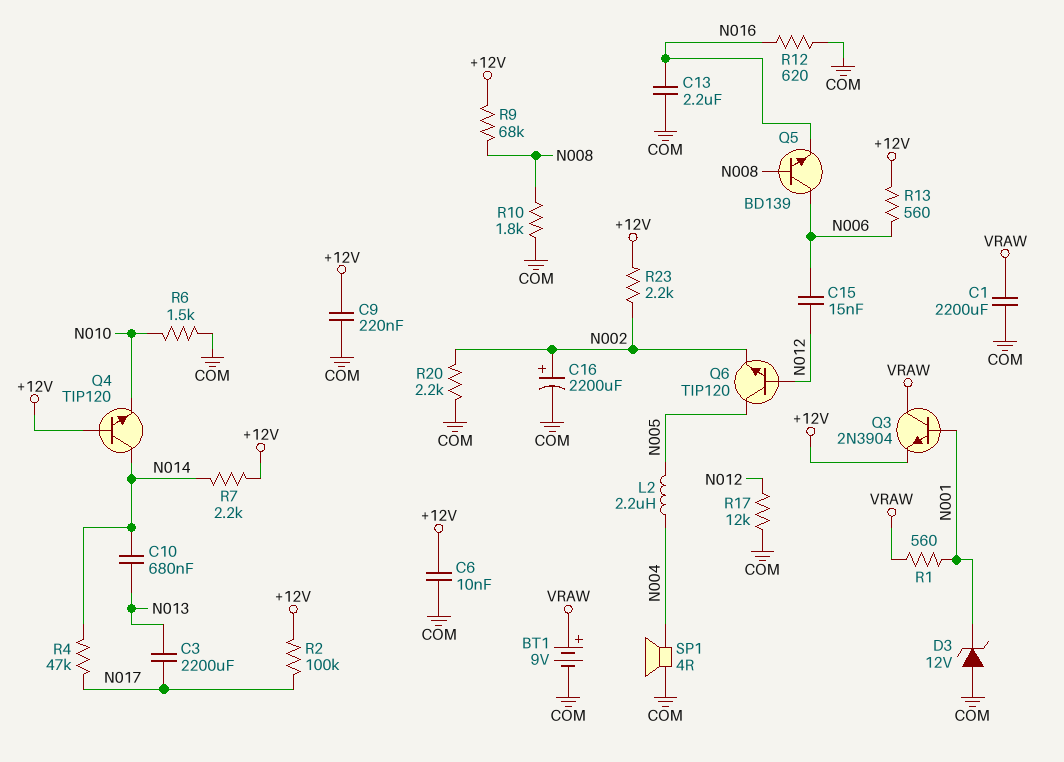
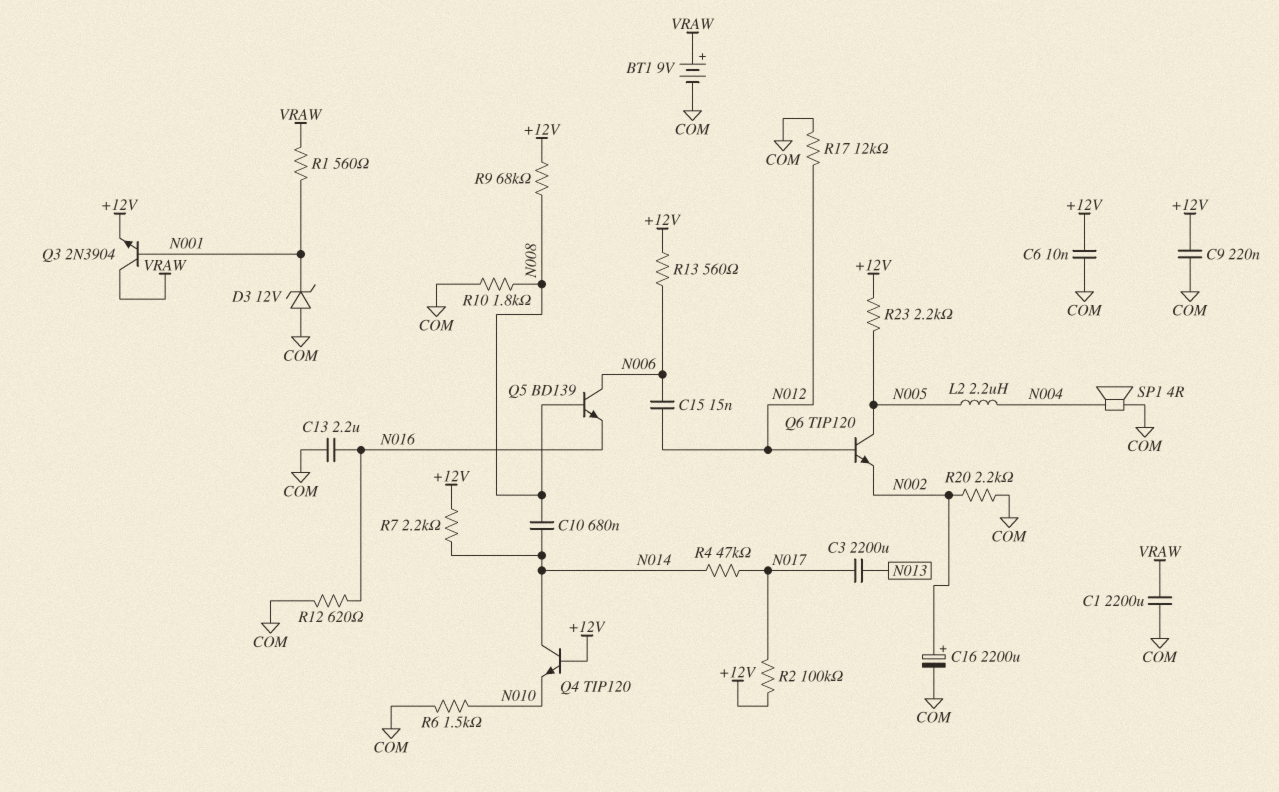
C10: 680nF (N013, N014) -> 680nF (N008, N014)
R23: 2.2k (+12V, N002) -> 2.2k (+12V, N005)

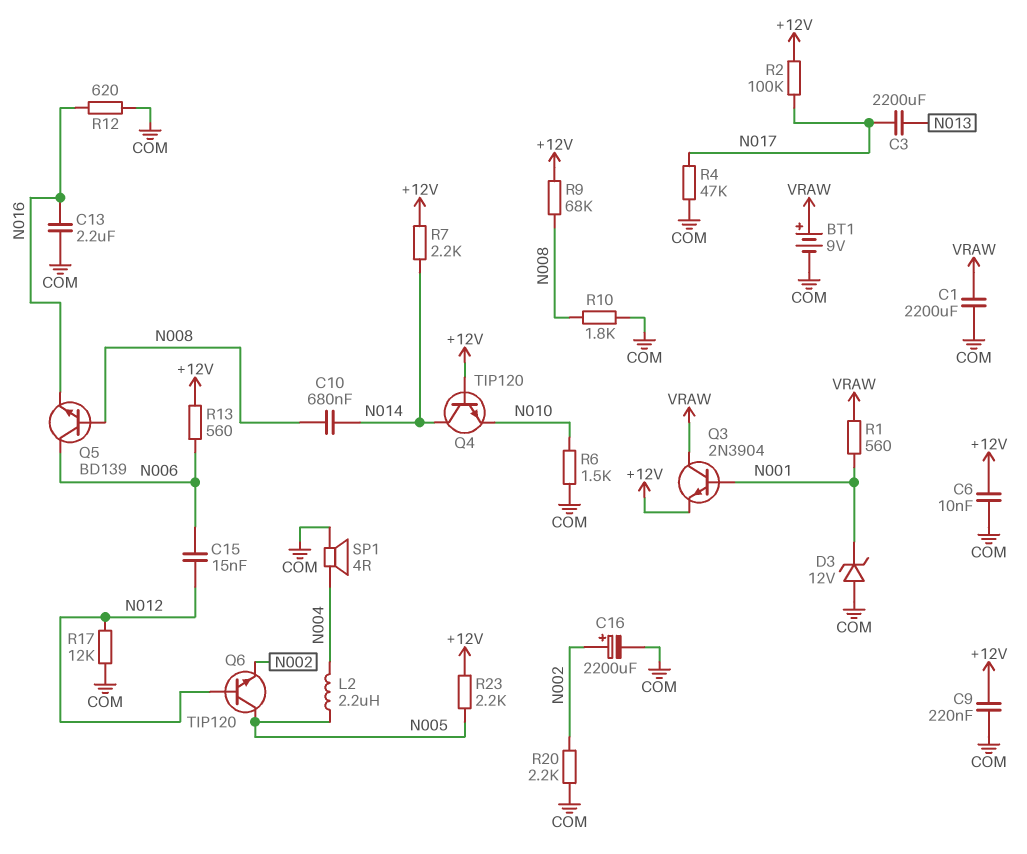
R4: 47k (N014, N017) -> 47k (COM, N017)

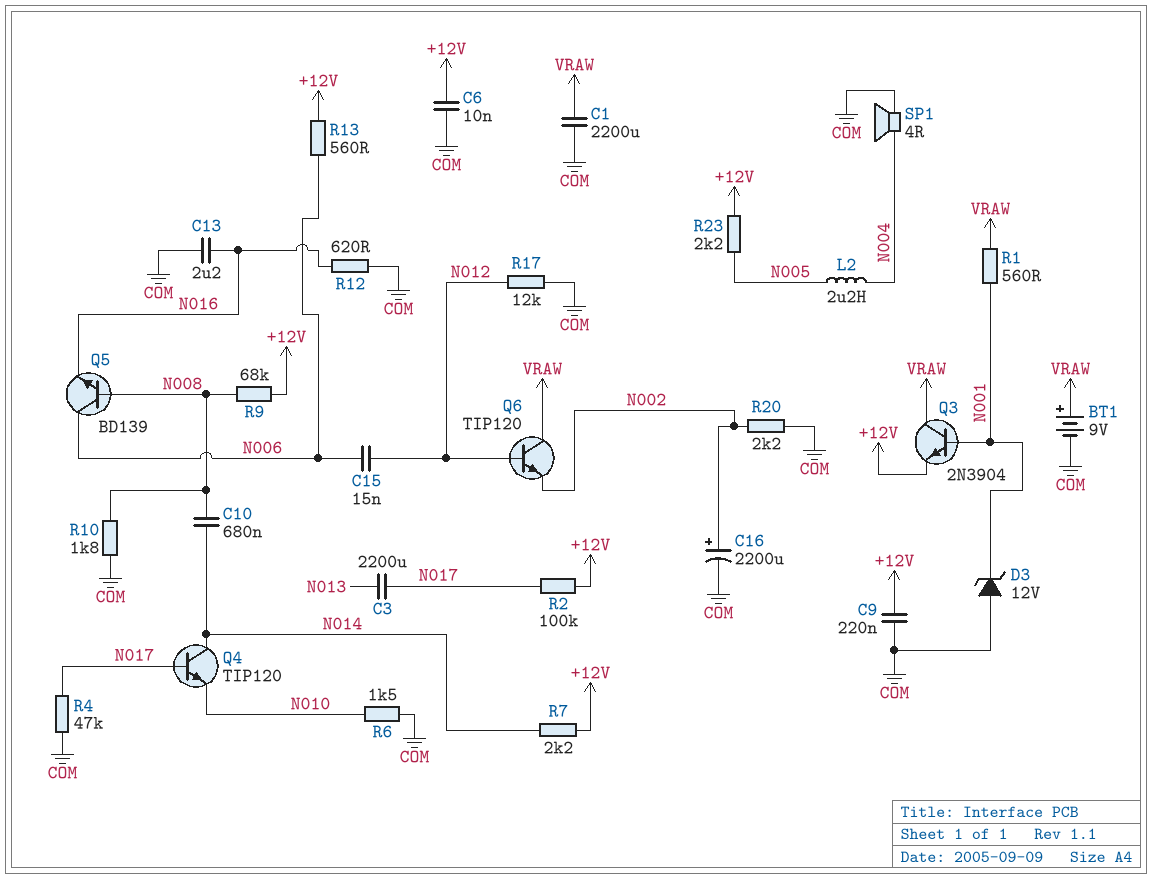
Q4: NPN TIP120 (B +12V, C N014, E N010) -> NPN TIP120 (B N017, C N014, E N010)
Q6: NPN TIP120 (B N012, C N005, E N002) -> NPN TIP120 (B N012, C VRAW, E N002)

